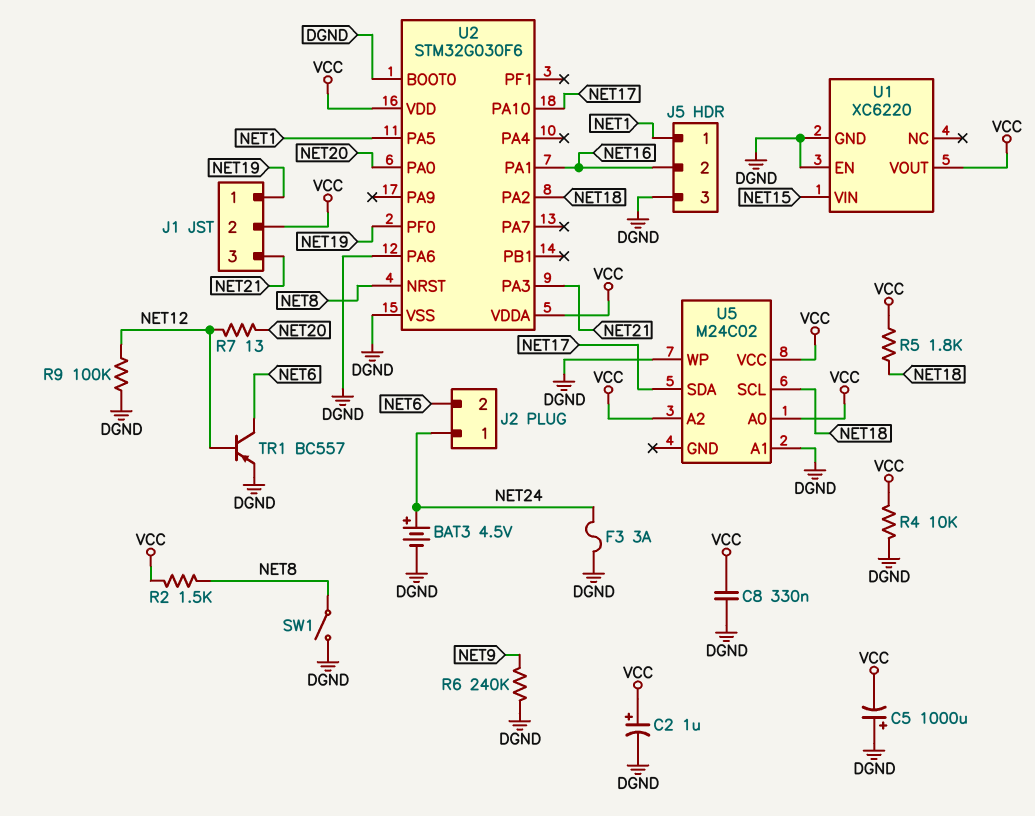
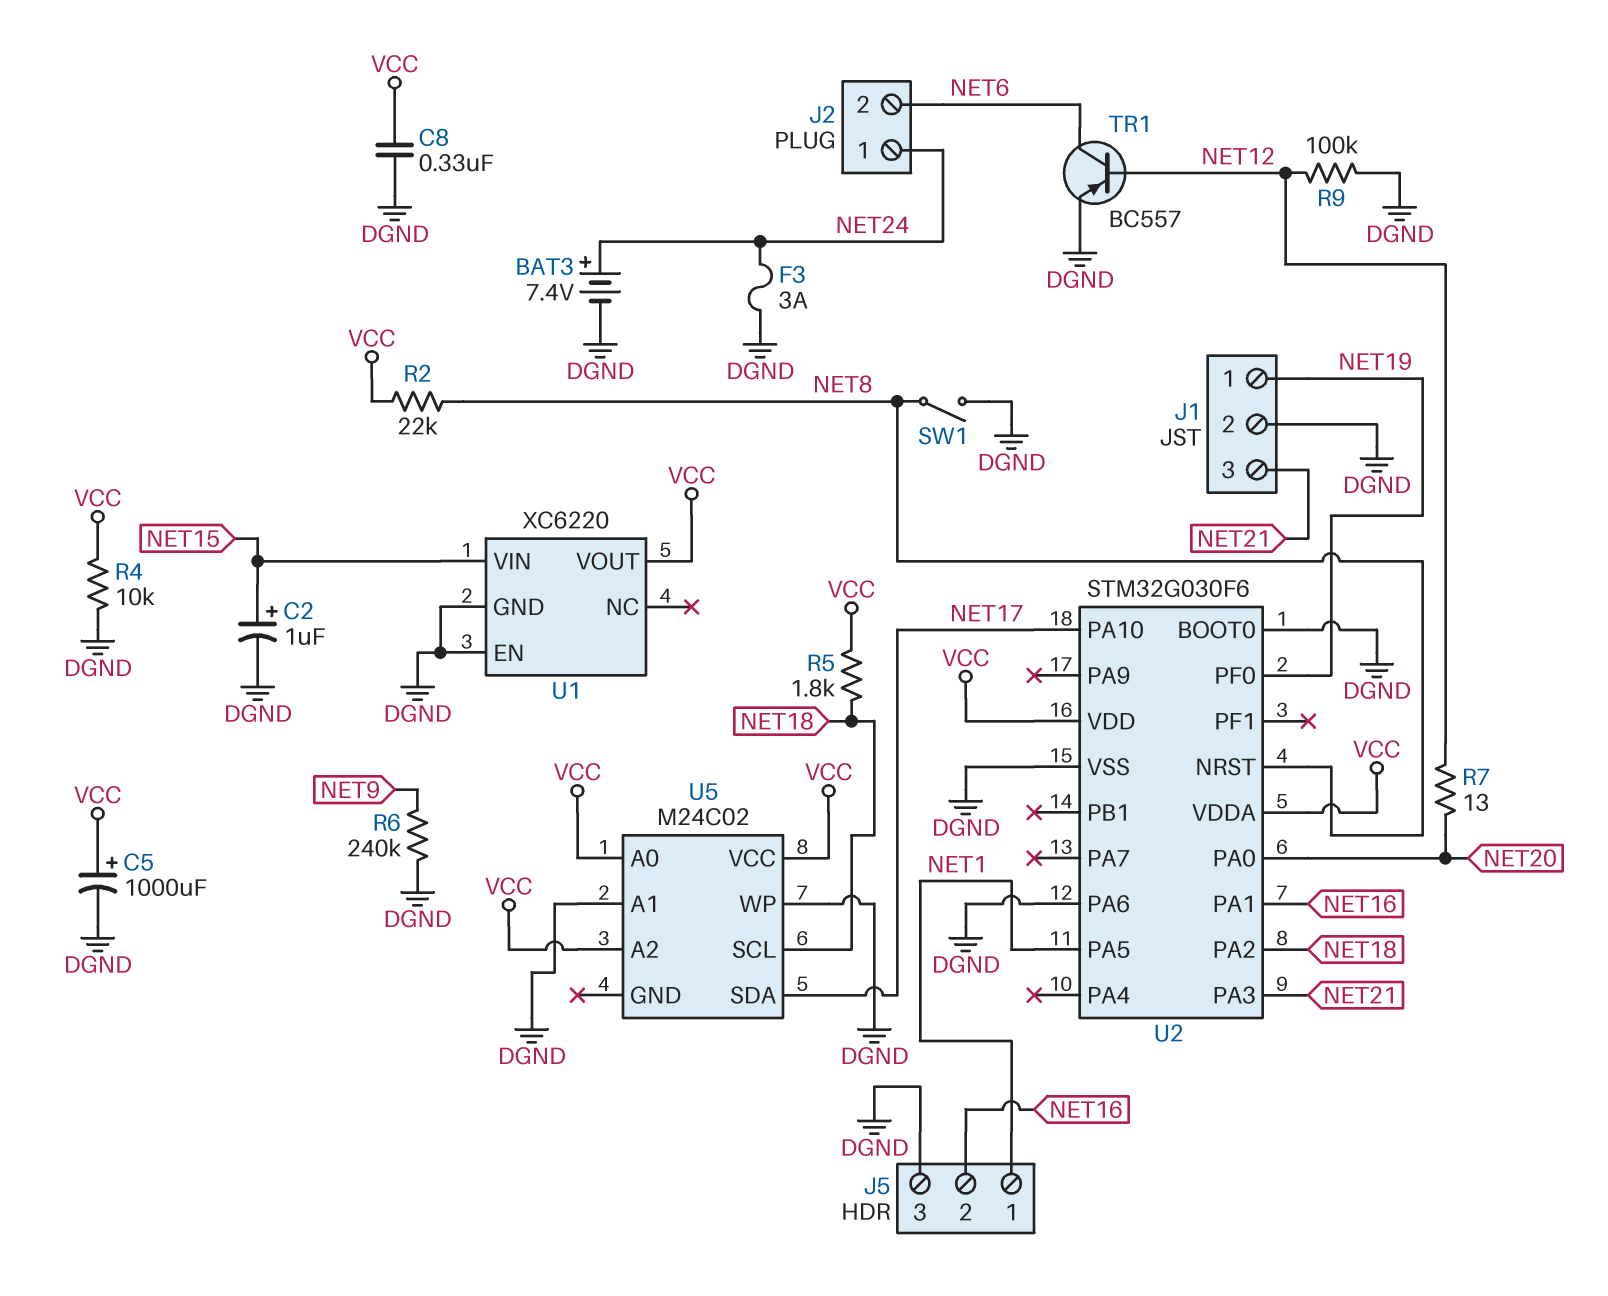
BAT3: 4.5V (plus NET24, minus DGND) -> 7.4V (plus NET24, minus DGND)
C2: 1uF (plus VCC, minus DGND) -> 1uF (plus NET15, minus DGND)
C5: 1000uF (plus DGND, minus VCC) -> 1000uF (plus VCC, minus DGND)
J1 pin 2: VCC -> DGND
R2: 1.5k (NET8, VCC) -> 22k (NET8, VCC)

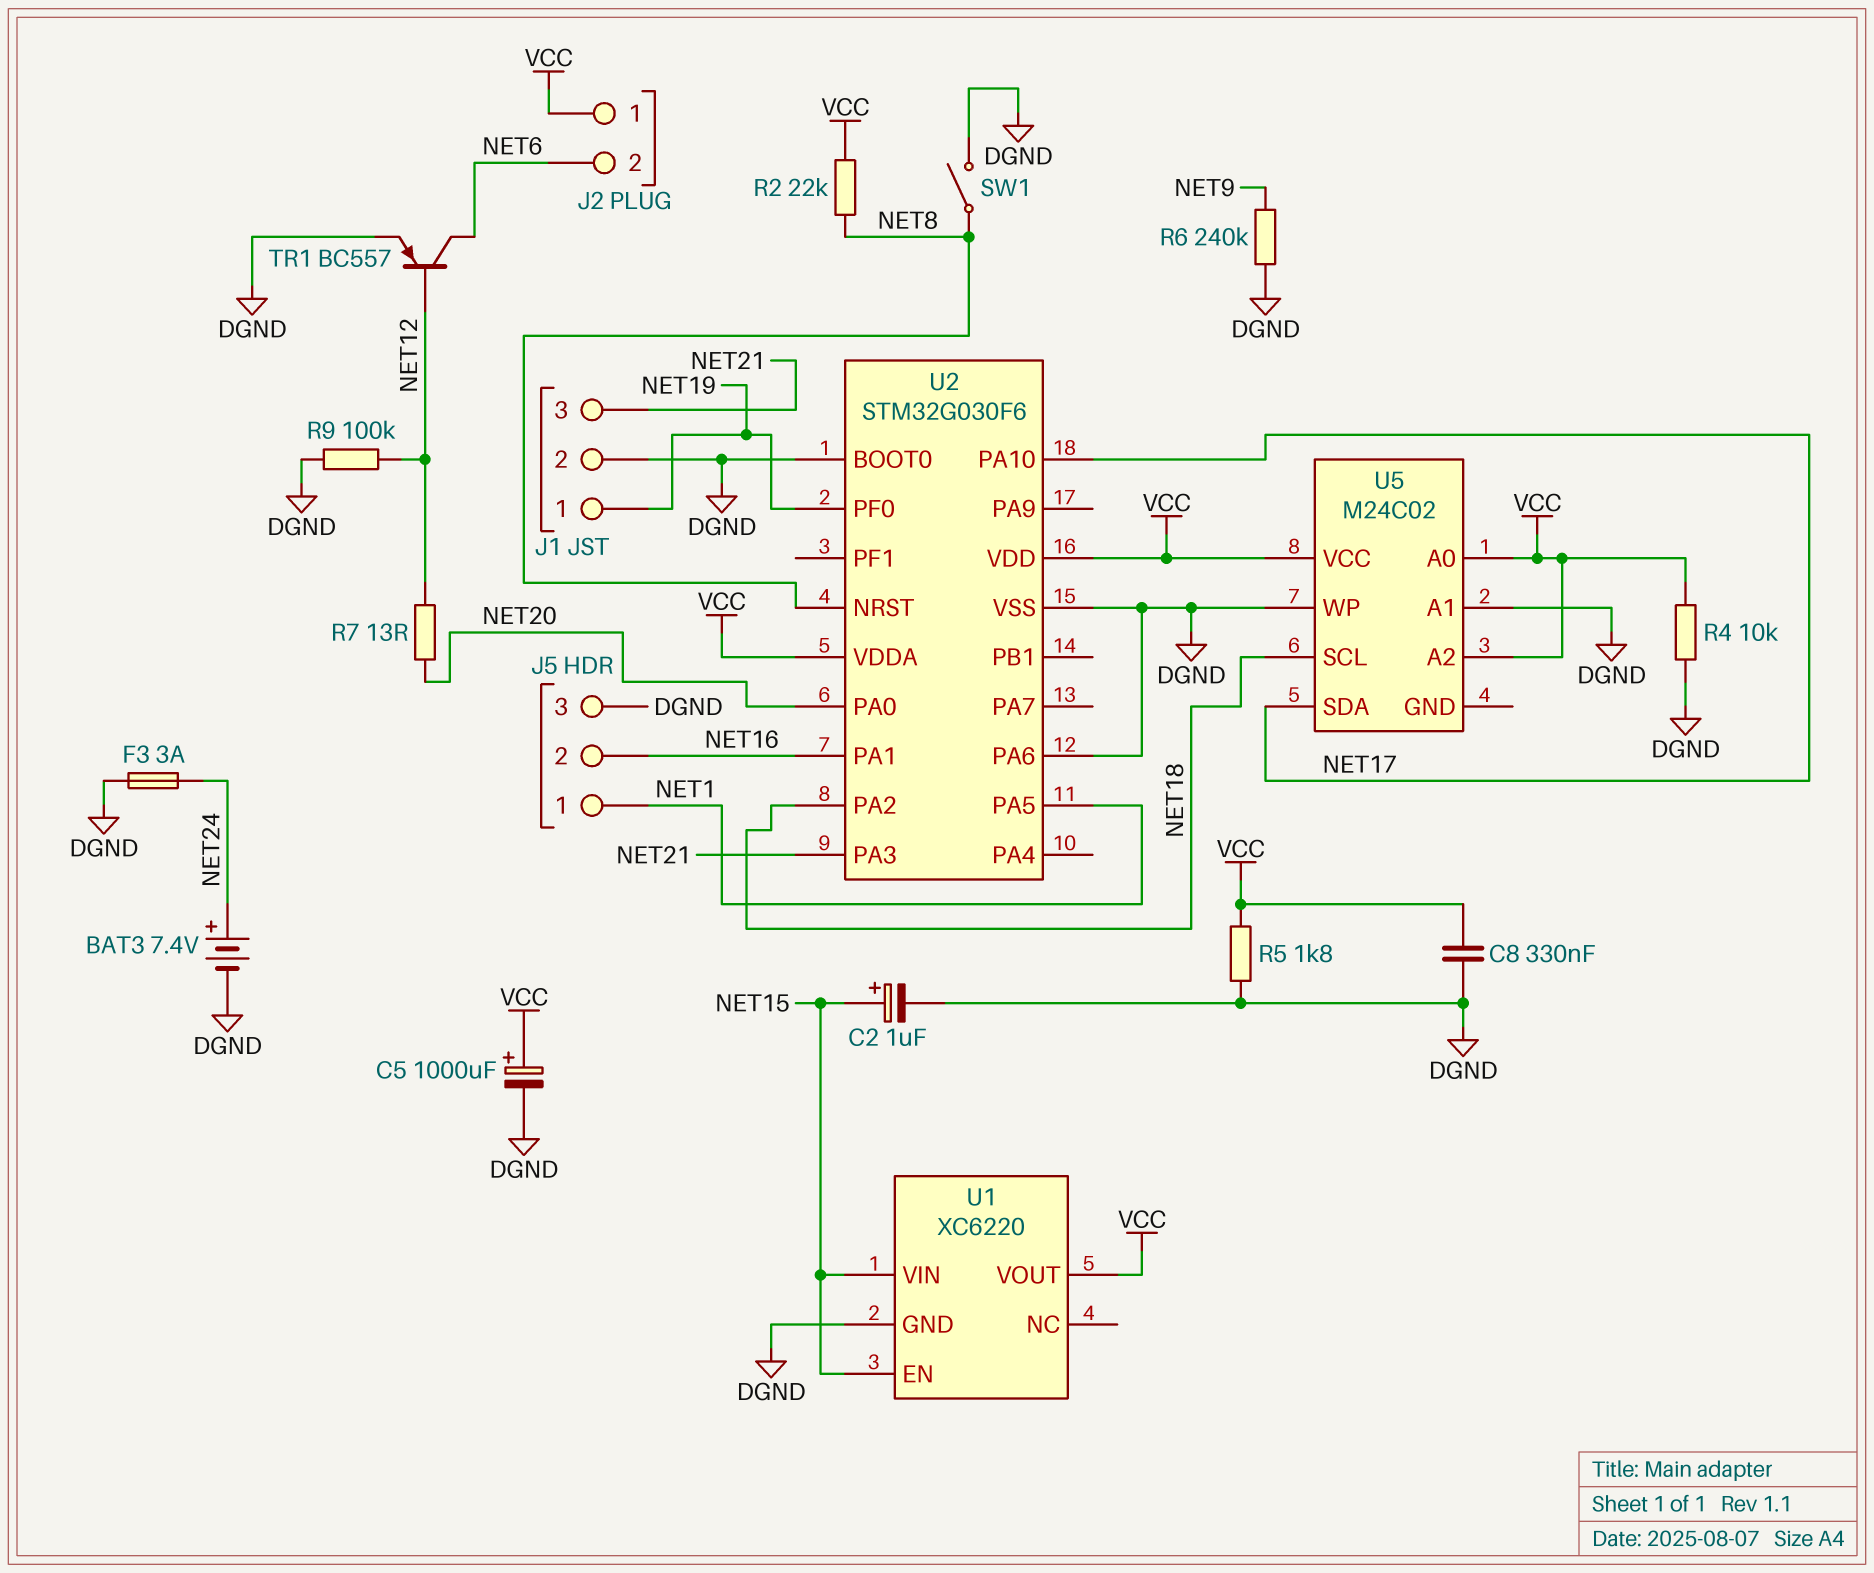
J2 pin 1: NET24 -> VCC
R5: 1.8k (NET18, VCC) -> 1.8k (DGND, VCC)
U1 pin EN: DGND -> NET15

